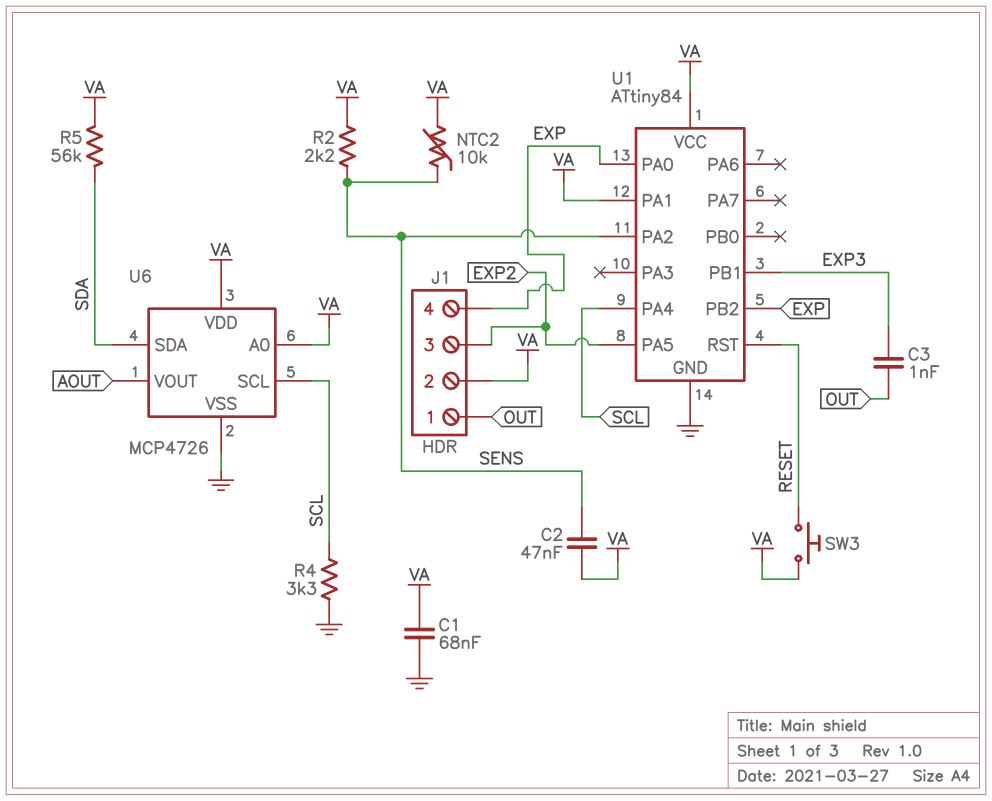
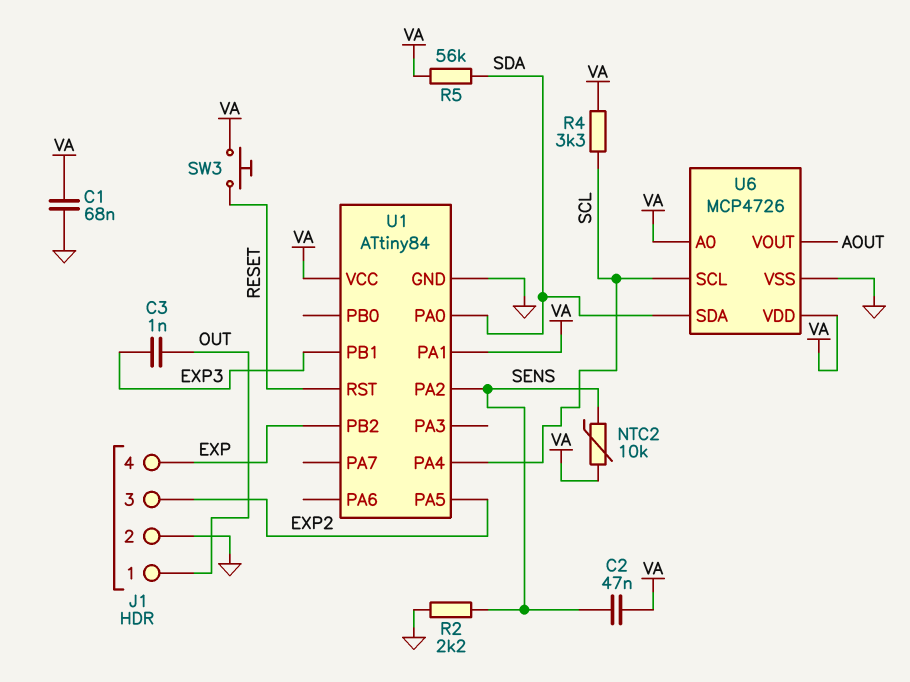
J1 pin 2: VA -> GND
R2: 2.2k (SENS, VA) -> 2.2k (GND, SENS)
R4: 3.3k (GND, SCL) -> 3.3k (SCL, VA)
U1 pin PA0: EXP -> SDA

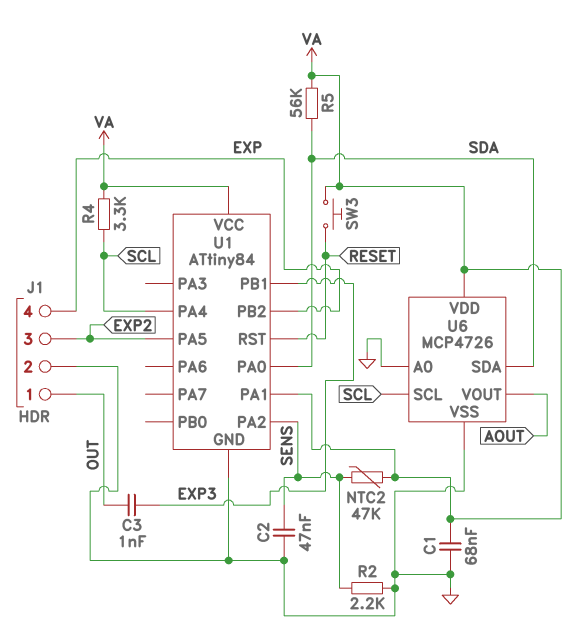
C2: 47nF (SENS, VA) -> 47nF (GND, SENS)
NTC2: 10k (SENS, VA) -> 47k (SENS, VA)
U6 pin A0: VA -> GND

